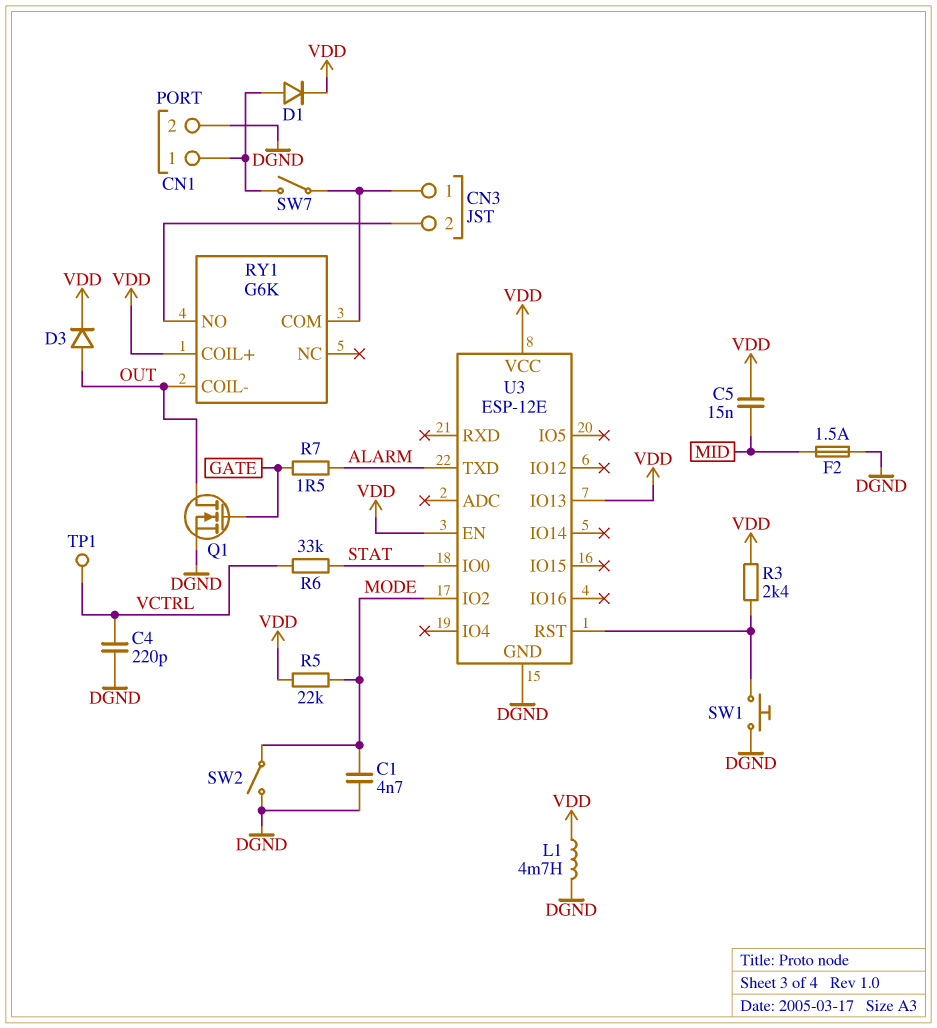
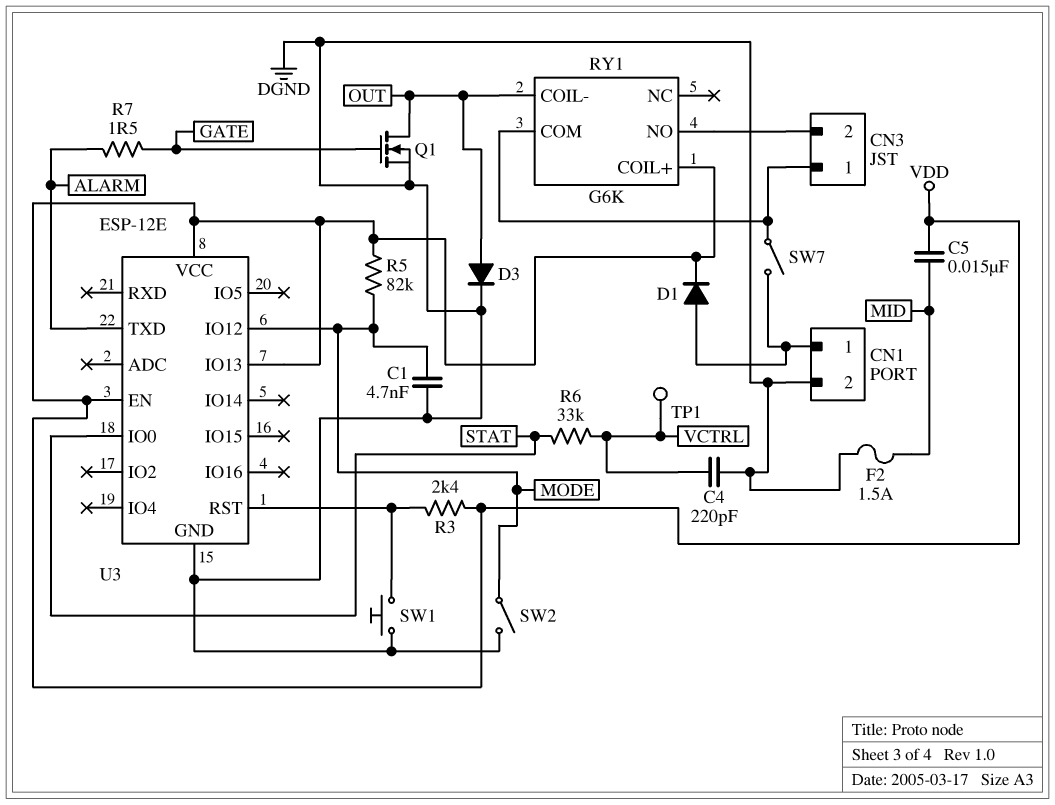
D3: diode (A OUT, K VDD) -> diode (A OUT, K DGND)
L1: 4.7mH (DGND, VDD) -> none
R5: 22k (MODE, VDD) -> 82k (MODE, VDD)
U3 pin IO2: MODE -> none
U3 pin IO12: none -> MODE

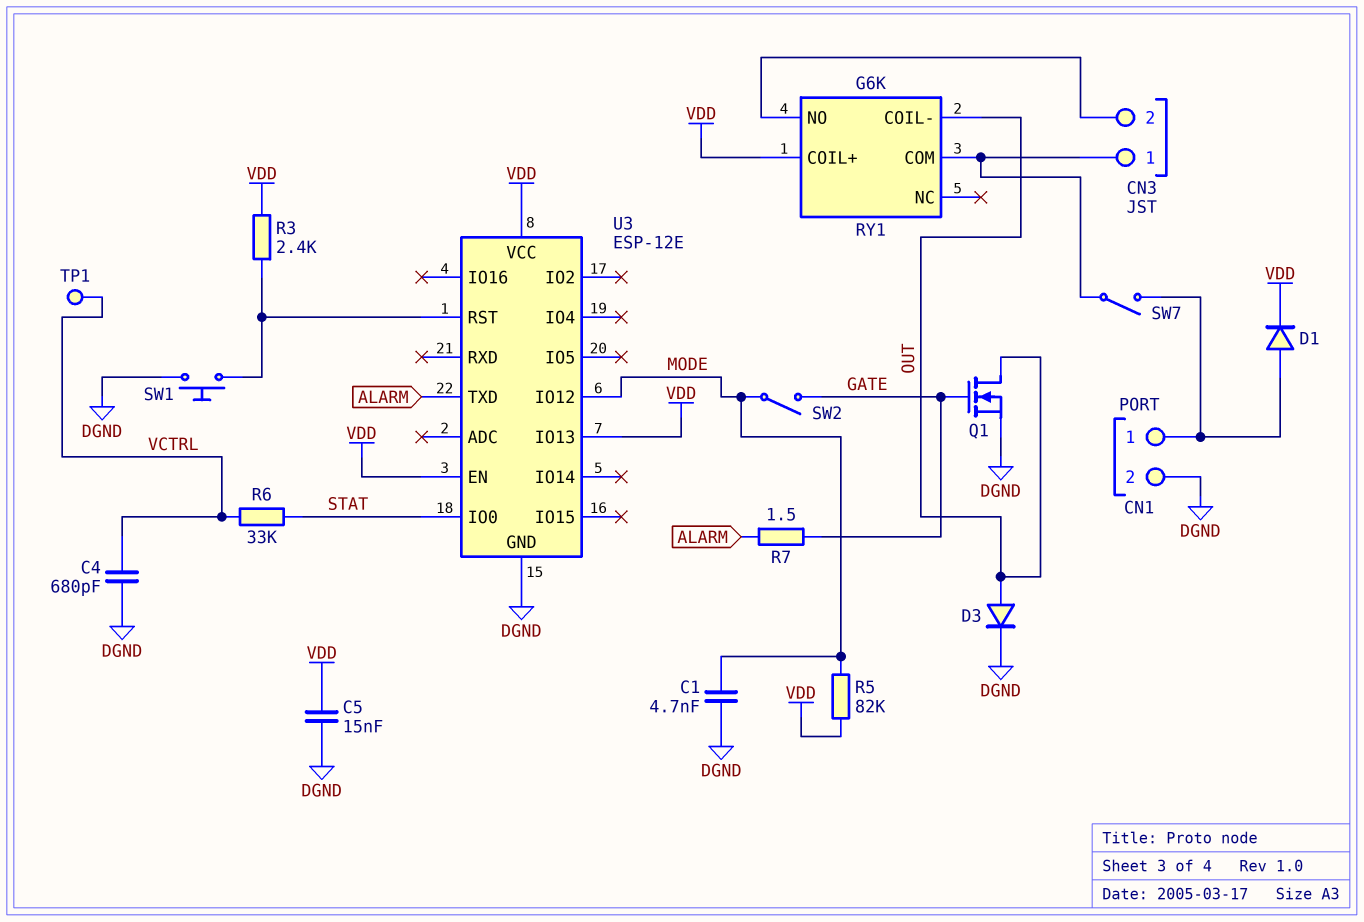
C4: 220pF (DGND, VCTRL) -> 680pF (DGND, VCTRL)
C5: 15nF (MID, VDD) -> 15nF (DGND, VDD)
F2: 1.5A (DGND, MID) -> none
SW2: switch (DGND, MODE) -> switch (GATE, MODE)

